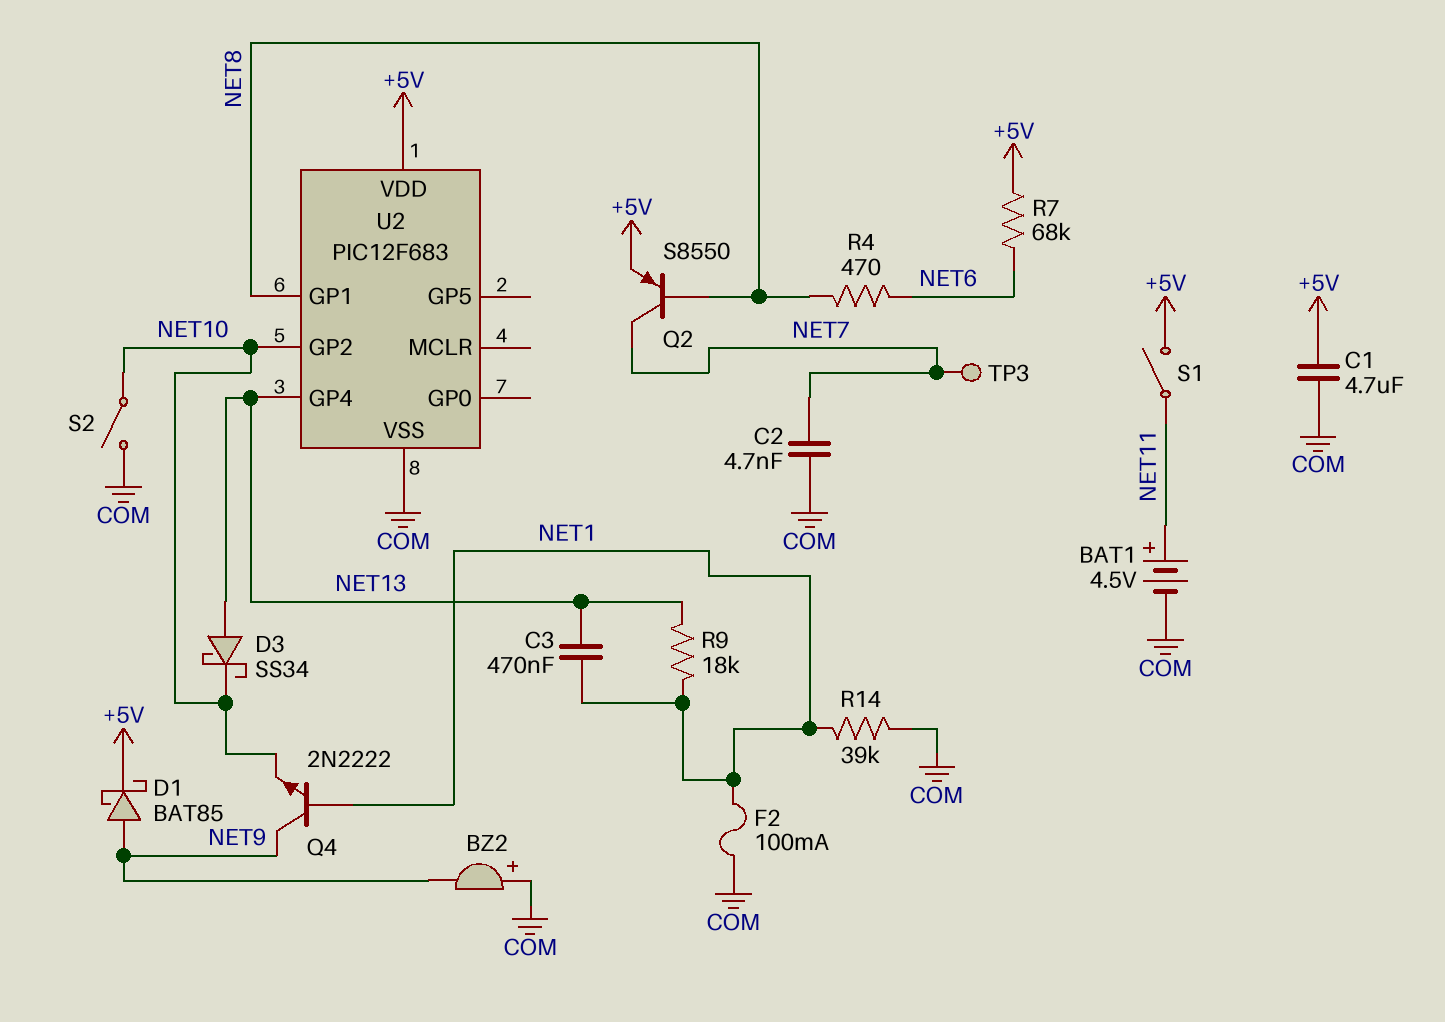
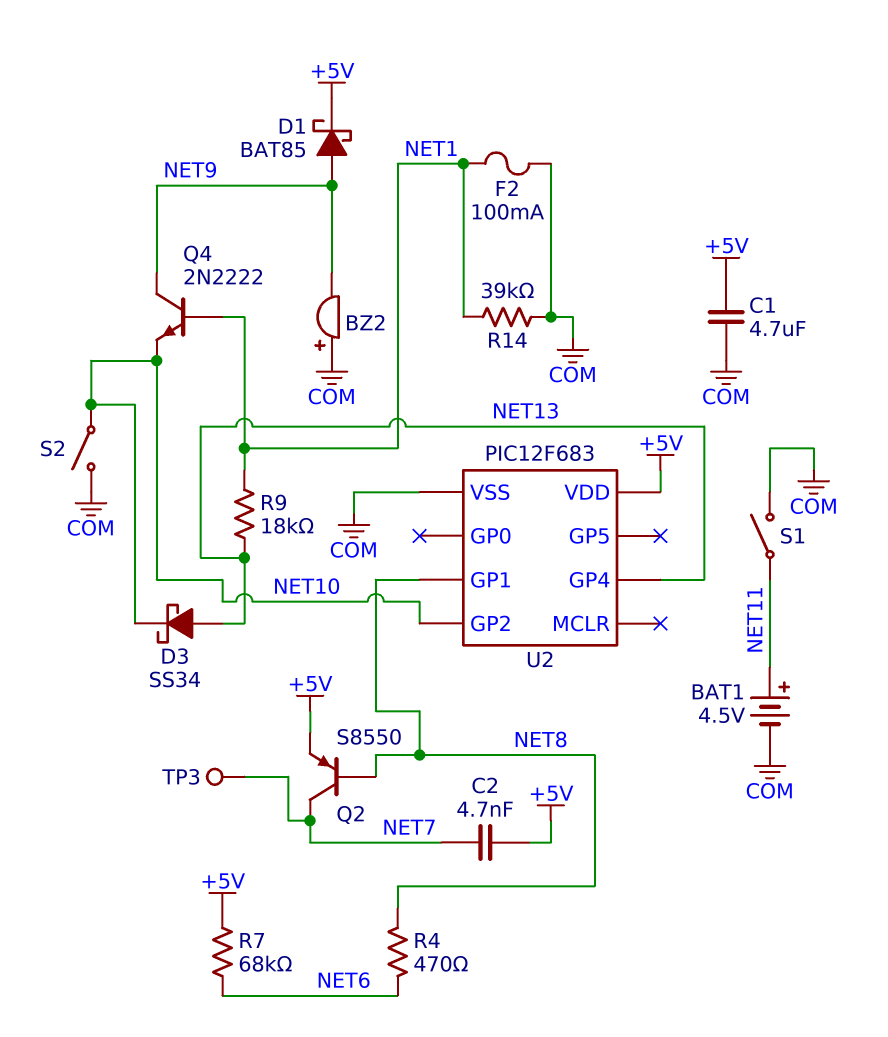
C2: 4.7nF (COM, NET7) -> 4.7nF (+5V, NET7)
C3: 470nF (NET1, NET13) -> none
S1: switch (+5V, NET11) -> switch (COM, NET11)

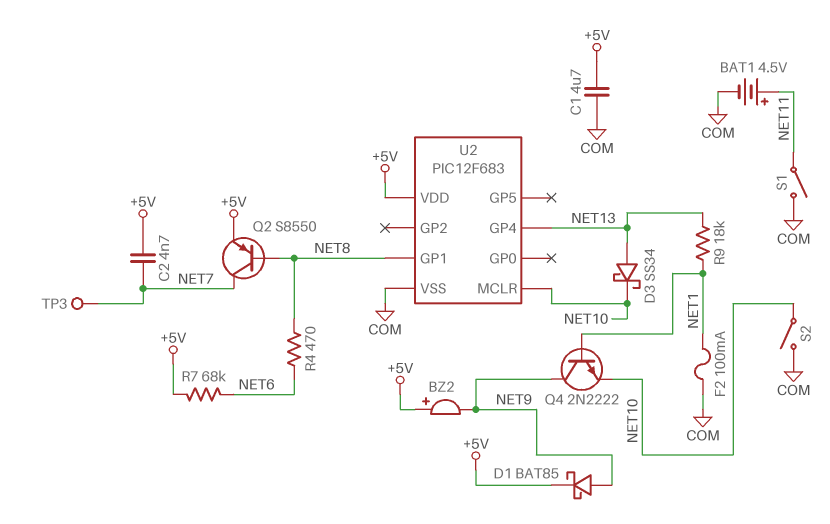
BZ2: buzzer (plus COM, minus NET9) -> buzzer (plus +5V, minus NET9)
R14: 39k (COM, NET1) -> none
U2 pin GP2: NET10 -> none
U2 pin MCLR: none -> NET10

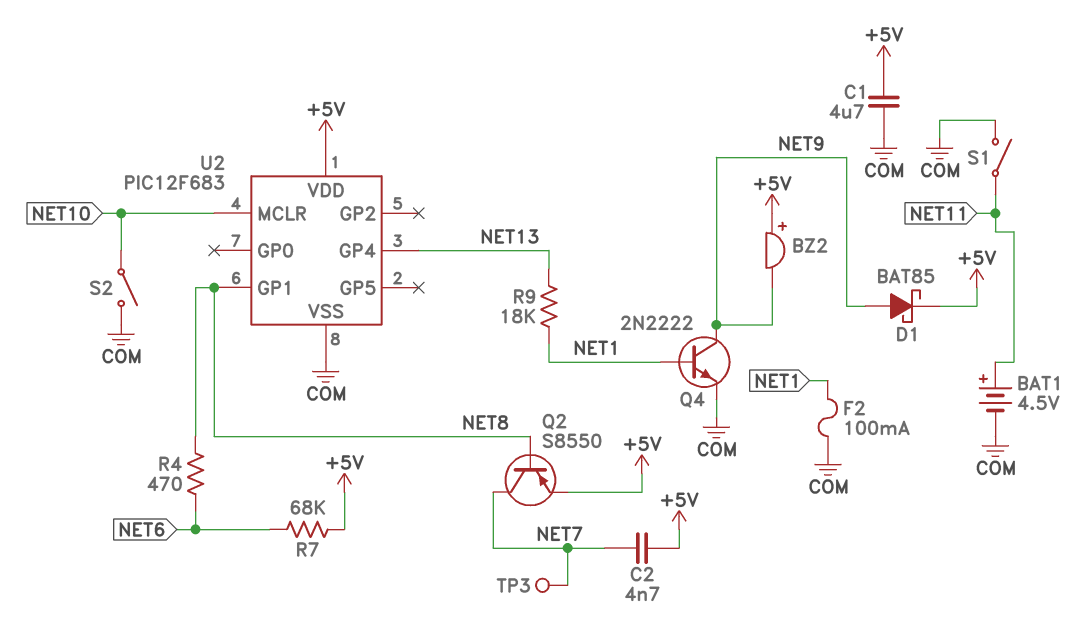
D3: schottky SS34 (A NET13, K NET10) -> none
Q4: NPN 2N2222 (B NET1, C NET9, E NET10) -> NPN 2N2222 (B NET1, C NET9, E COM)

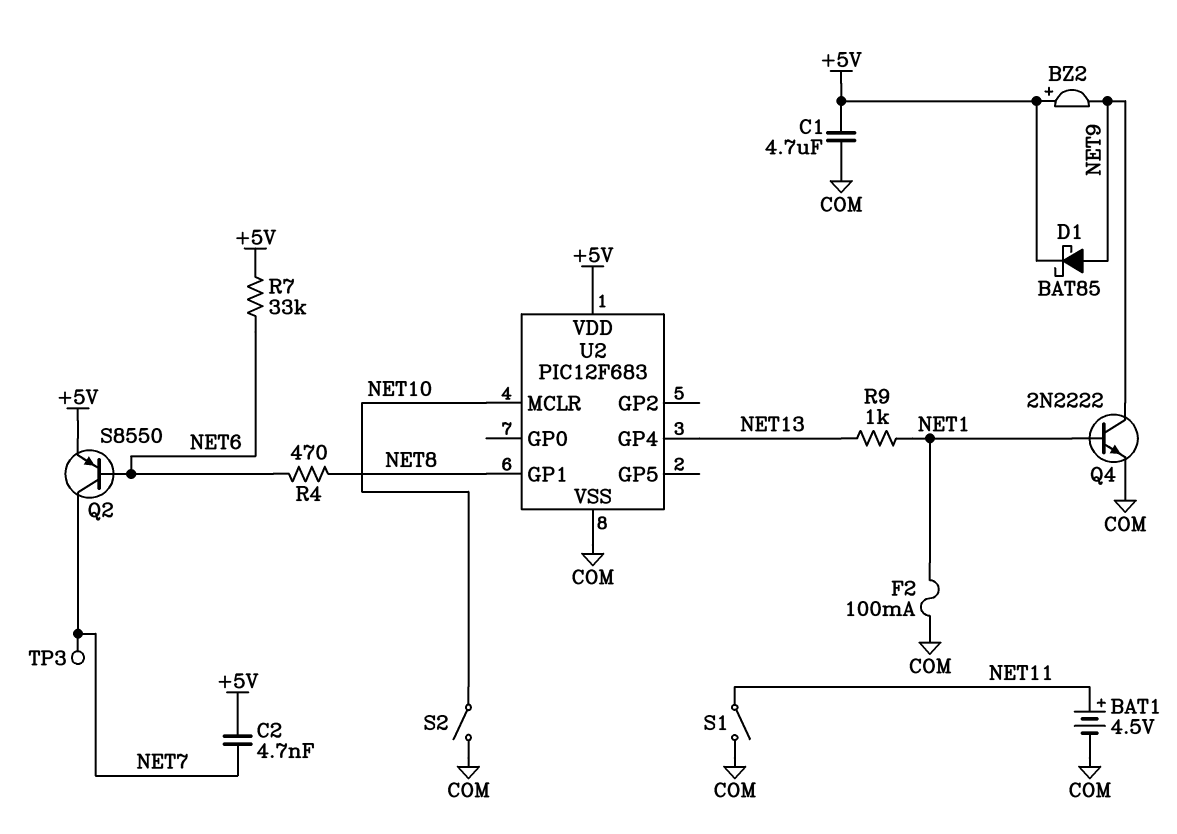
Q2: PNP S8550 (B NET8, C NET7, E +5V) -> PNP S8550 (B NET6, C NET7, E +5V)
R7: 68k (+5V, NET6) -> 33k (+5V, NET6)
R9: 18k (NET1, NET13) -> 1k (NET1, NET13)

